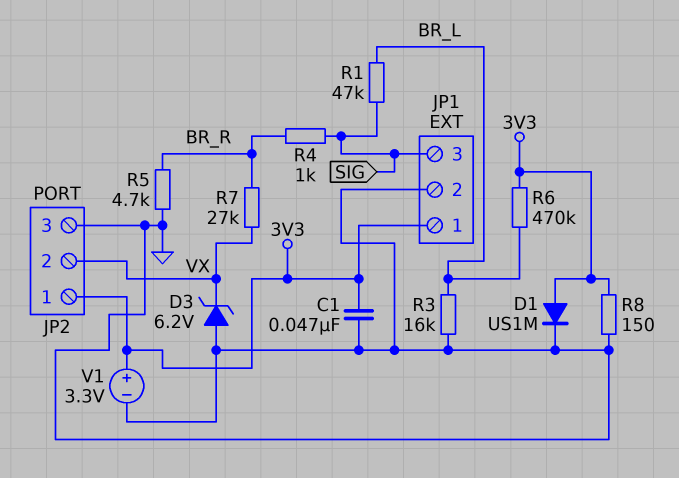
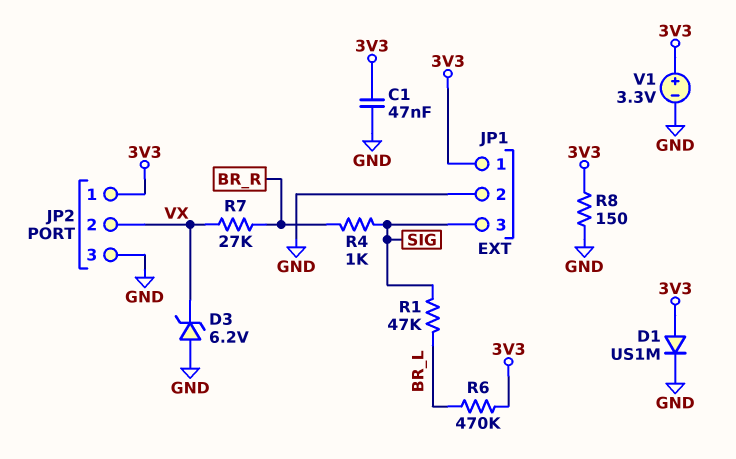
R3: 16k (BR_L, GND) -> none
R5: 4.7k (BR_R, GND) -> none

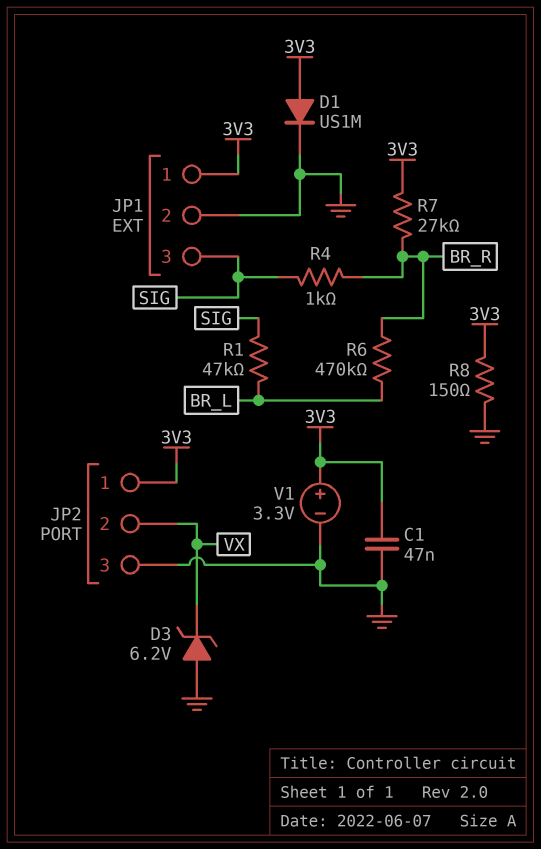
R6: 470k (3V3, BR_L) -> 470k (BR_L, BR_R)
R7: 27k (BR_R, VX) -> 27k (3V3, BR_R)

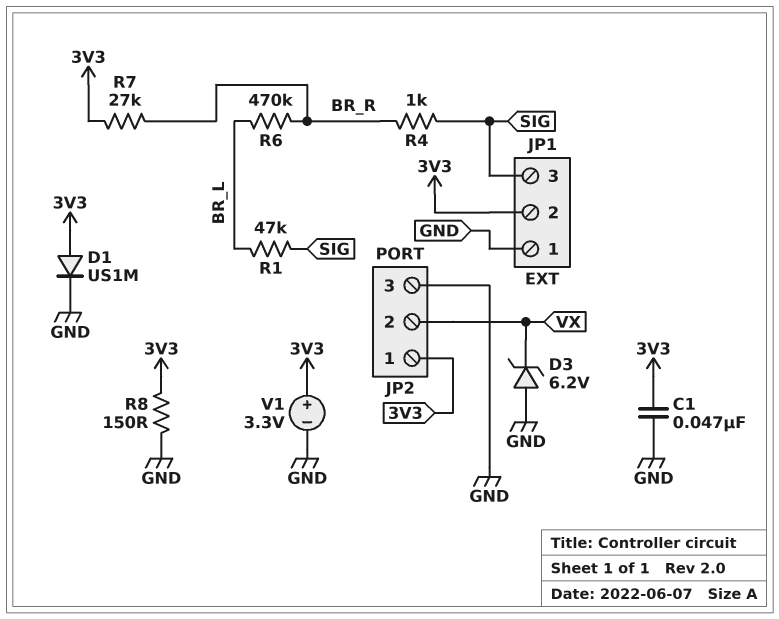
JP1 pin 1: 3V3 -> GND
JP1 pin 2: GND -> 3V3

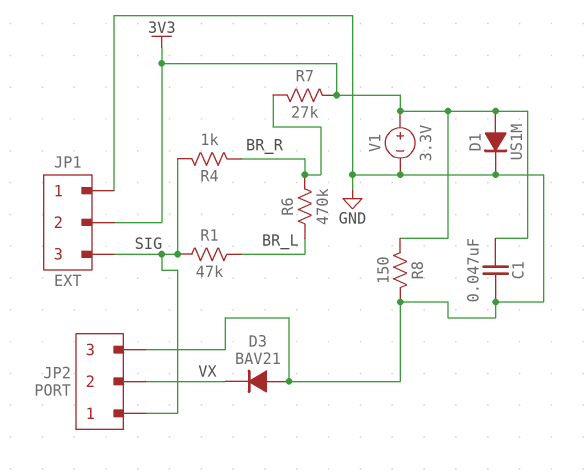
D3: zener 6.2V (A GND, K VX) -> diode BAV21 (A GND, K VX)
JP2 pin 1: 3V3 -> SIG

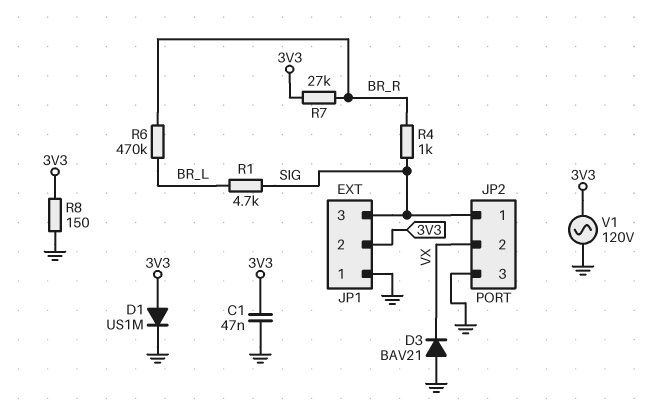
R1: 47k (BR_L, SIG) -> 4.7k (BR_L, SIG)
V1: 3.3V (plus 3V3, minus GND) -> AC 120V (3V3, GND)

